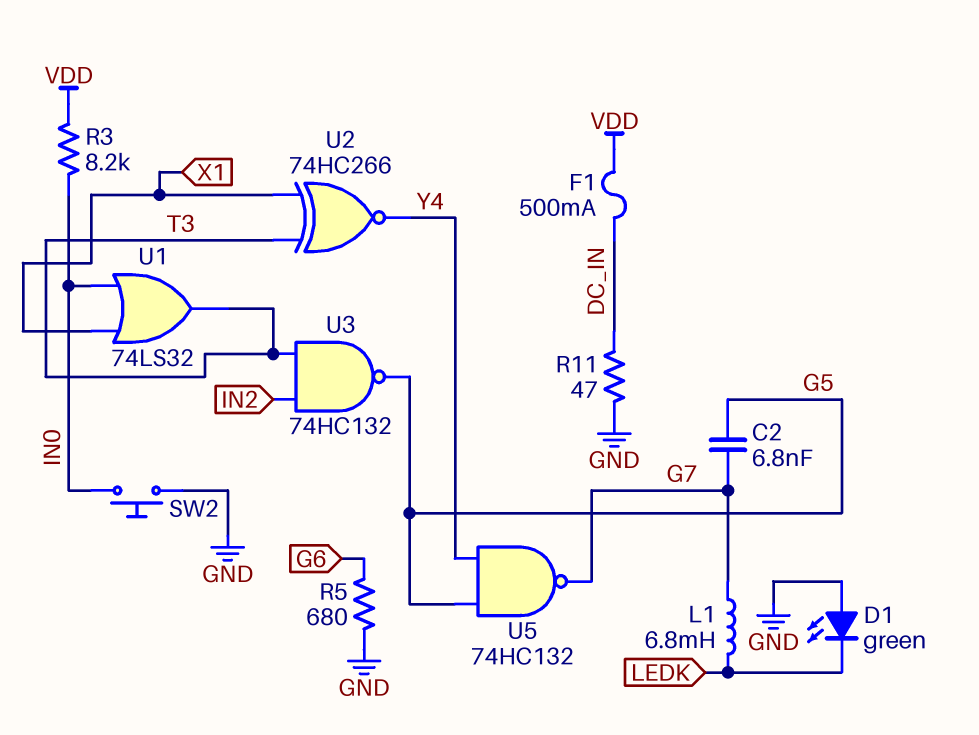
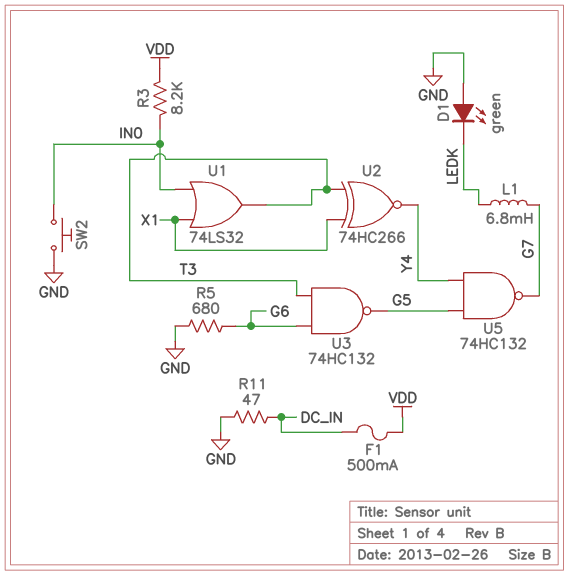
C2: 6.8nF (G5, G7) -> none
U3: NAND 74HC132 (in IN2, in T3, out G5) -> NAND 74HC132 (in G6, in T3, out G5)

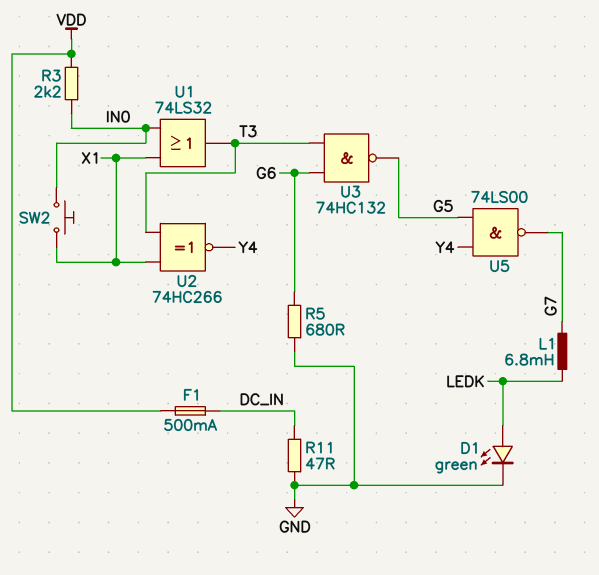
D1: LED green (A GND, K LEDK) -> LED green (A LEDK, K GND)
R3: 8.2k (IN0, VDD) -> 2.2k (IN0, VDD)
SW2: button (GND, IN0) -> button (IN0, X1)
U5: NAND 74HC132 (in G5, in Y4, out G7) -> NAND 74LS00 (in G5, in Y4, out G7)

